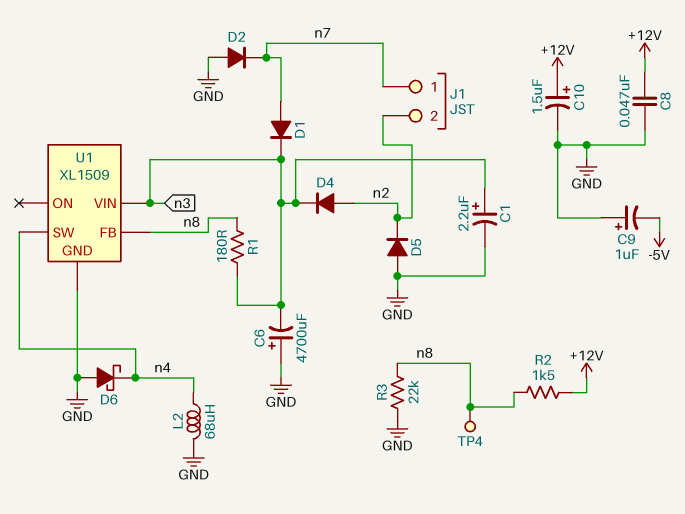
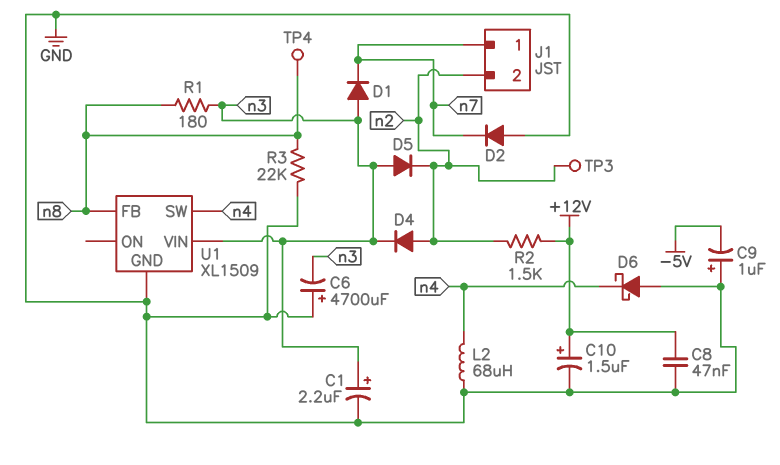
D1: diode (A n7, K n3) -> diode (A n3, K n7)
D5: diode (A GND, K n2) -> diode (A n3, K n2)
R2: 1.5k (+12V, n8) -> 1.5k (+12V, n2)
TP3: none -> test point (n2)

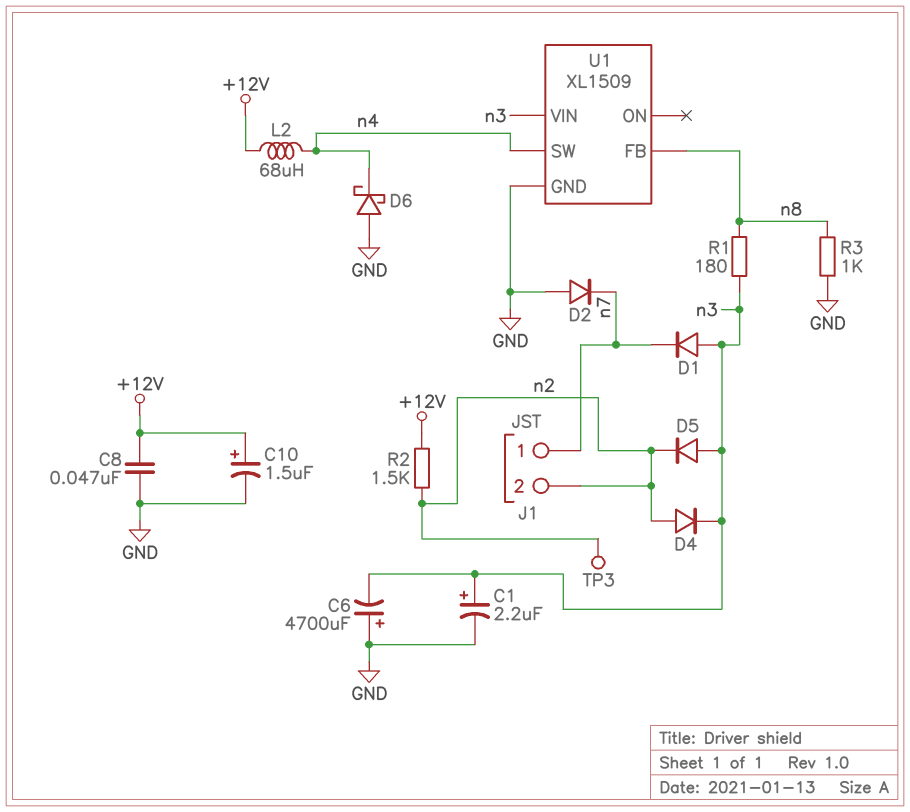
C9: 1uF (plus GND, minus -5V) -> none
L2: 68uH (GND, n4) -> 68uH (+12V, n4)
R3: 22k (GND, n8) -> 1k (GND, n8)
TP4: test point (n8) -> none

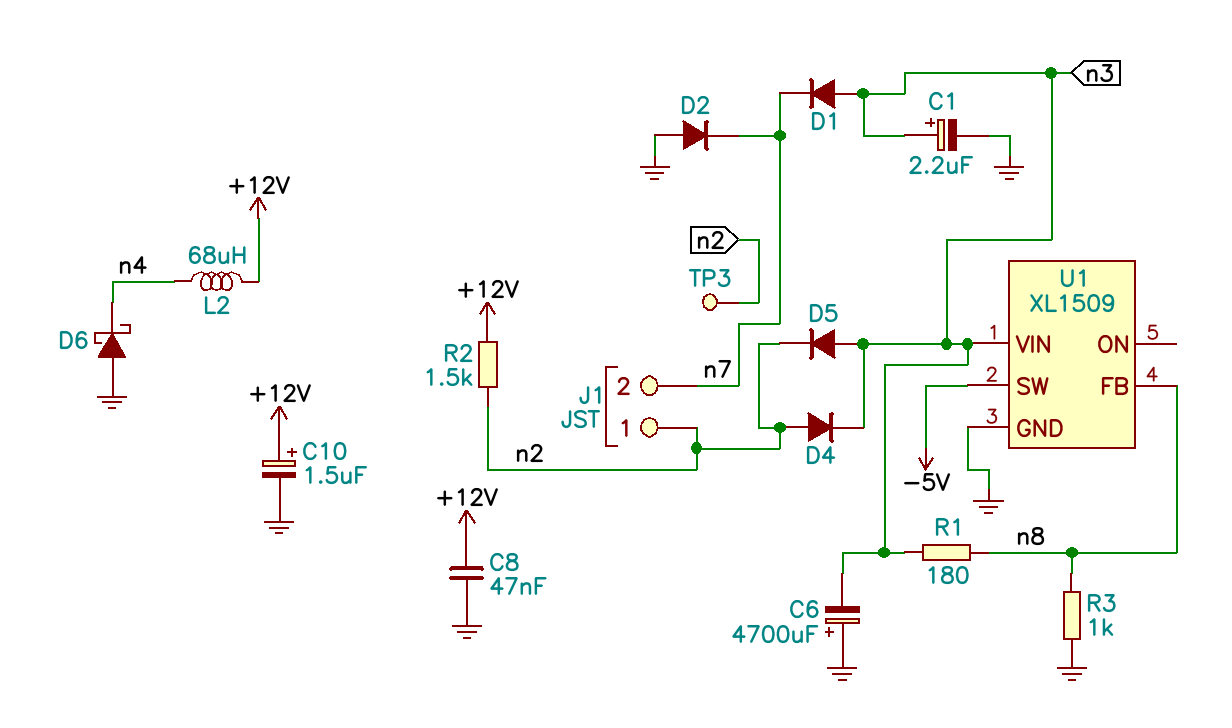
J1 pin 1: n7 -> n2
J1 pin 2: n2 -> n7
U1 pin SW: n4 -> -5V

